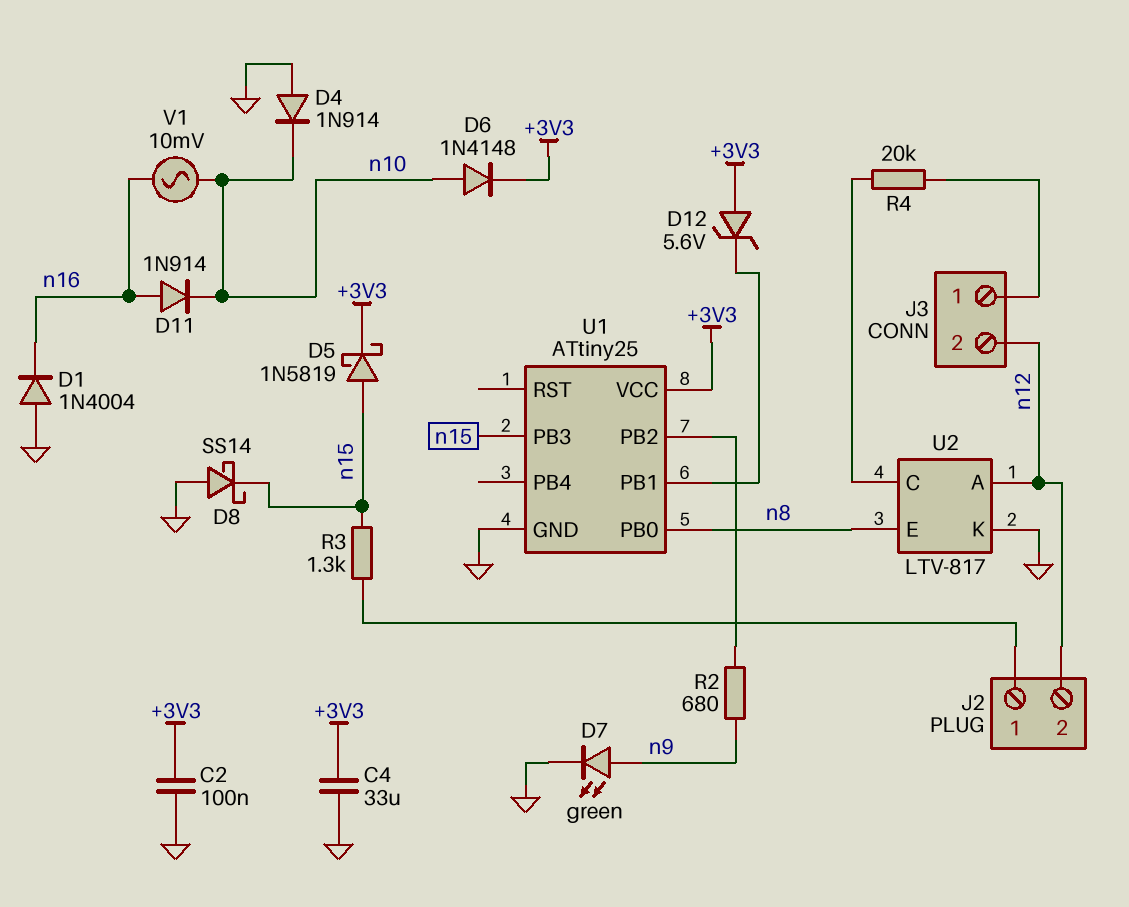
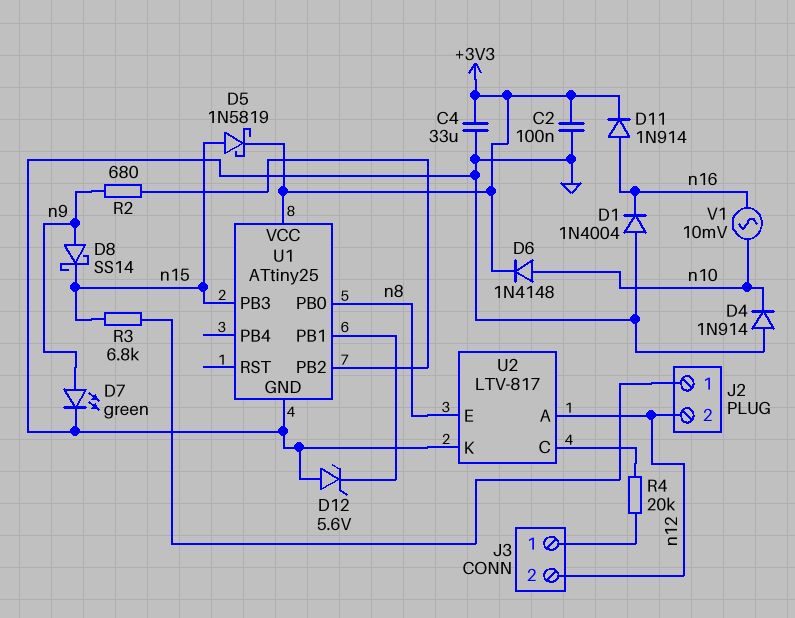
D8: schottky SS14 (A GND, K n15) -> schottky SS14 (A n9, K n15)
D11: diode 1N914 (A n16, K n10) -> diode 1N914 (A n16, K +3V3)
D12: zener 5.6V (A +3V3, K U1/PB1) -> zener 5.6V (A GND, K U1/PB1)
R3: 1.3k (J2/1, n15) -> 6.8k (J2/1, n15)

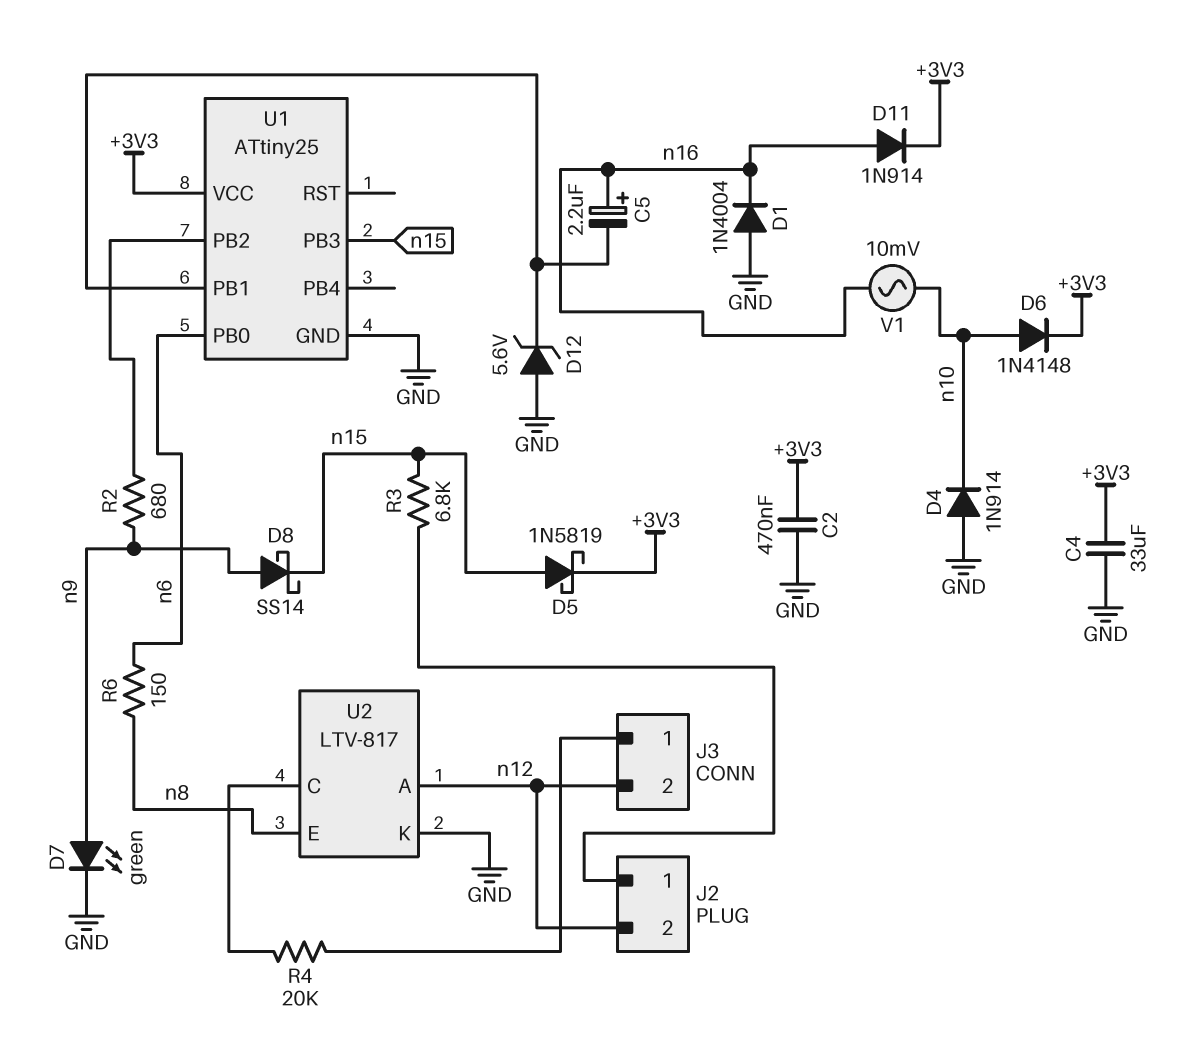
C2: 100nF (+3V3, GND) -> 470nF (+3V3, GND)
C5: none -> 2.2uF (plus n16, minus U1/PB1)
R6: none -> 150 (n6, n8)
U1 pin PB0: n8 -> n6

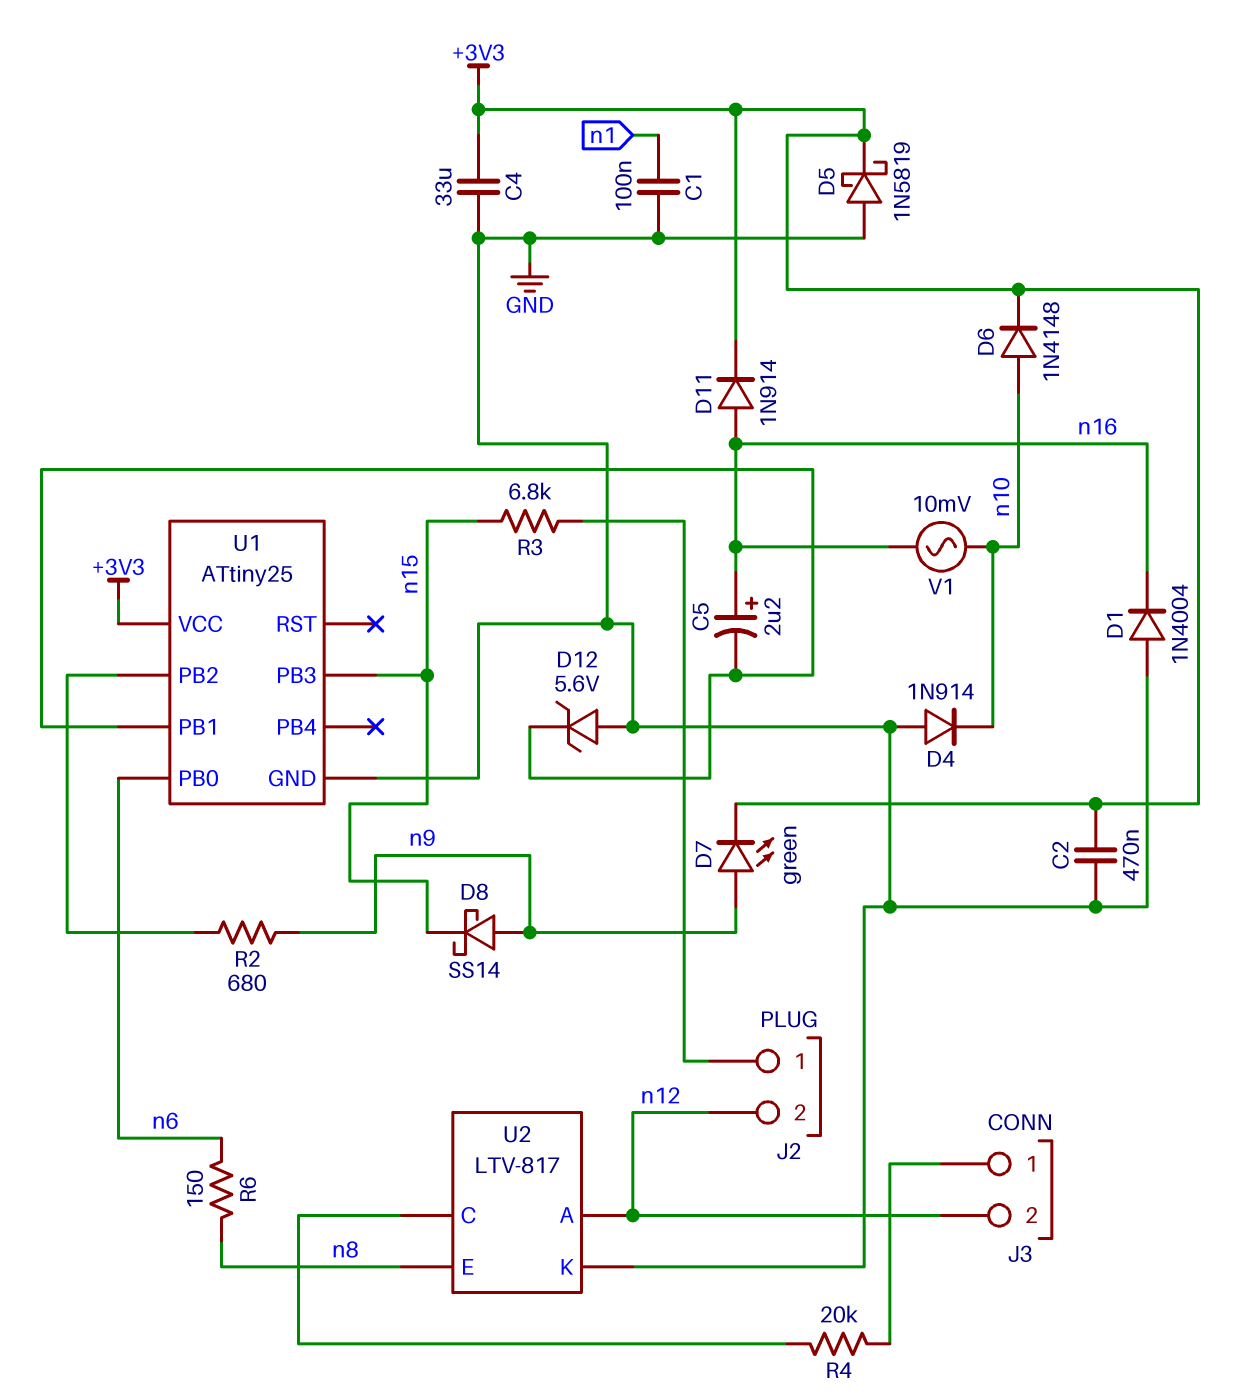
C1: none -> 100nF (GND, n1)
D5: schottky 1N5819 (A n15, K +3V3) -> schottky 1N5819 (A GND, K +3V3)
D7: LED green (A n9, K GND) -> LED green (A n9, K +3V3)

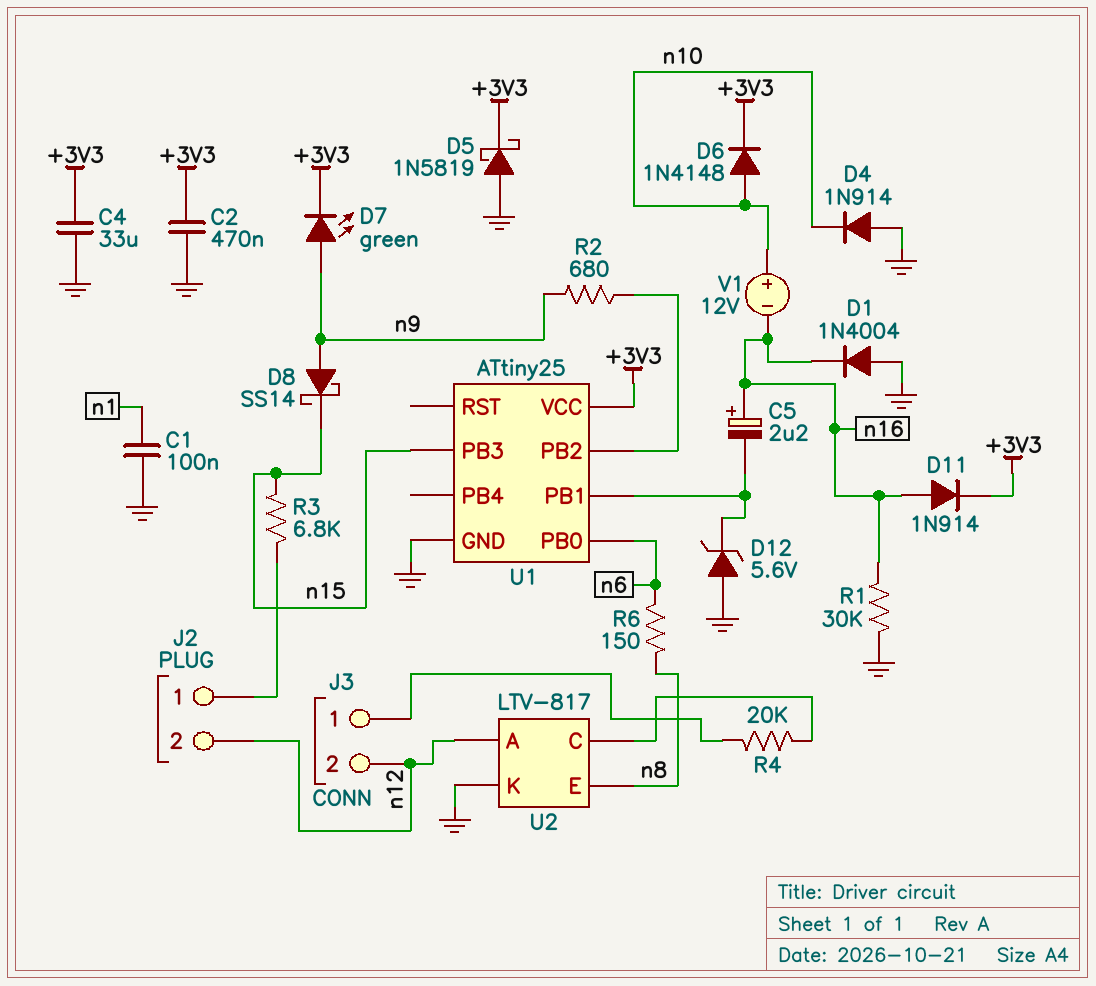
R1: none -> 30k (GND, n16)
V1: AC 10mV (n10, n16) -> 12V (plus n10, minus n16)

